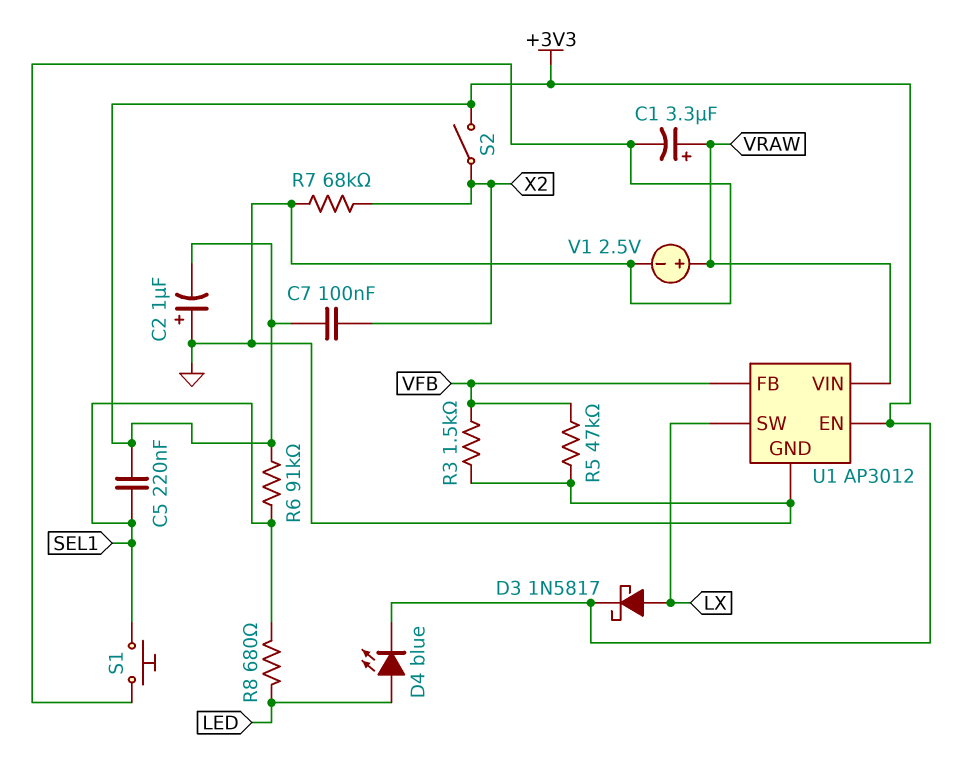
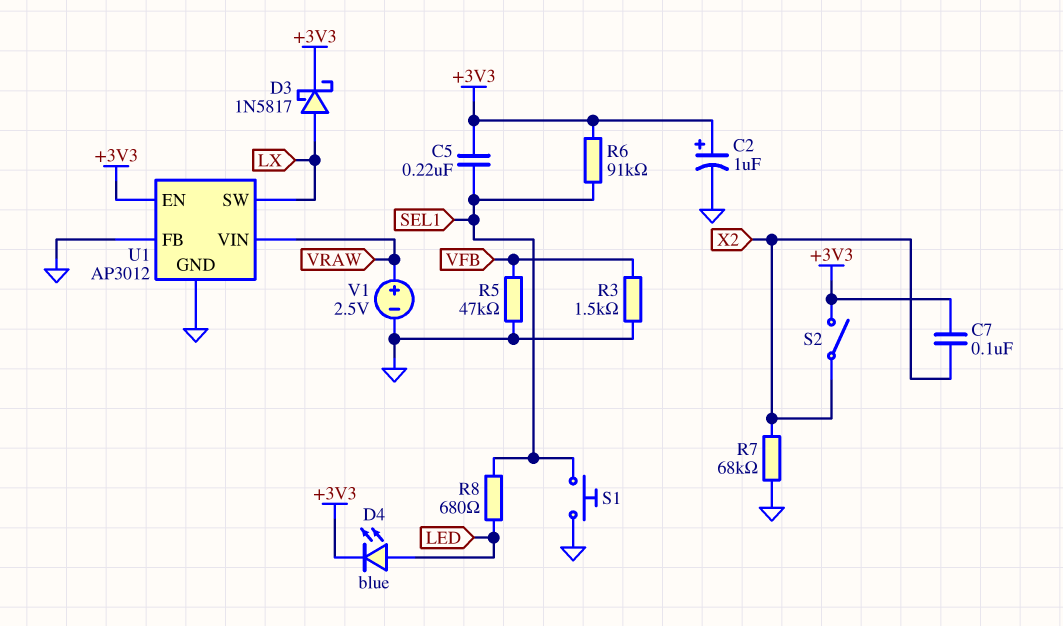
C1: 3.3uF (plus VRAW, minus GND) -> none
C2: 1uF (plus GND, minus +3V3) -> 1uF (plus +3V3, minus GND)
U1 pin FB: VFB -> GND

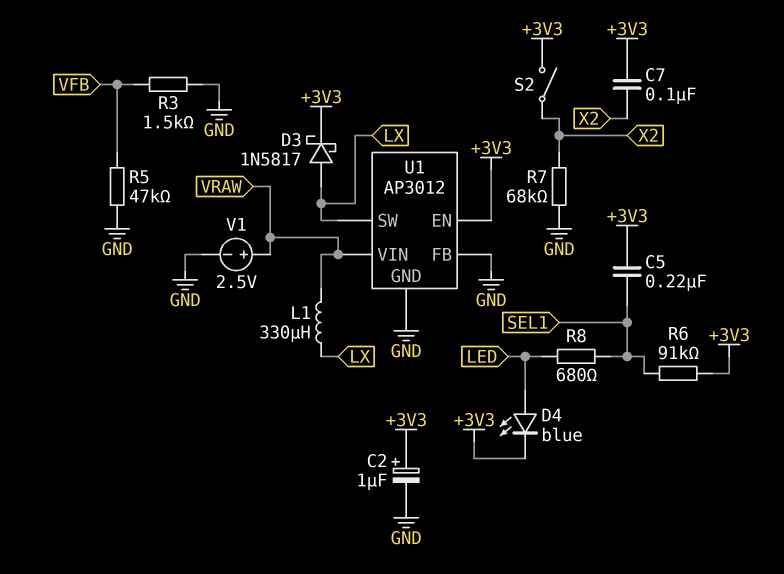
L1: none -> 330uH (LX, VRAW)
S1: button (GND, SEL1) -> none

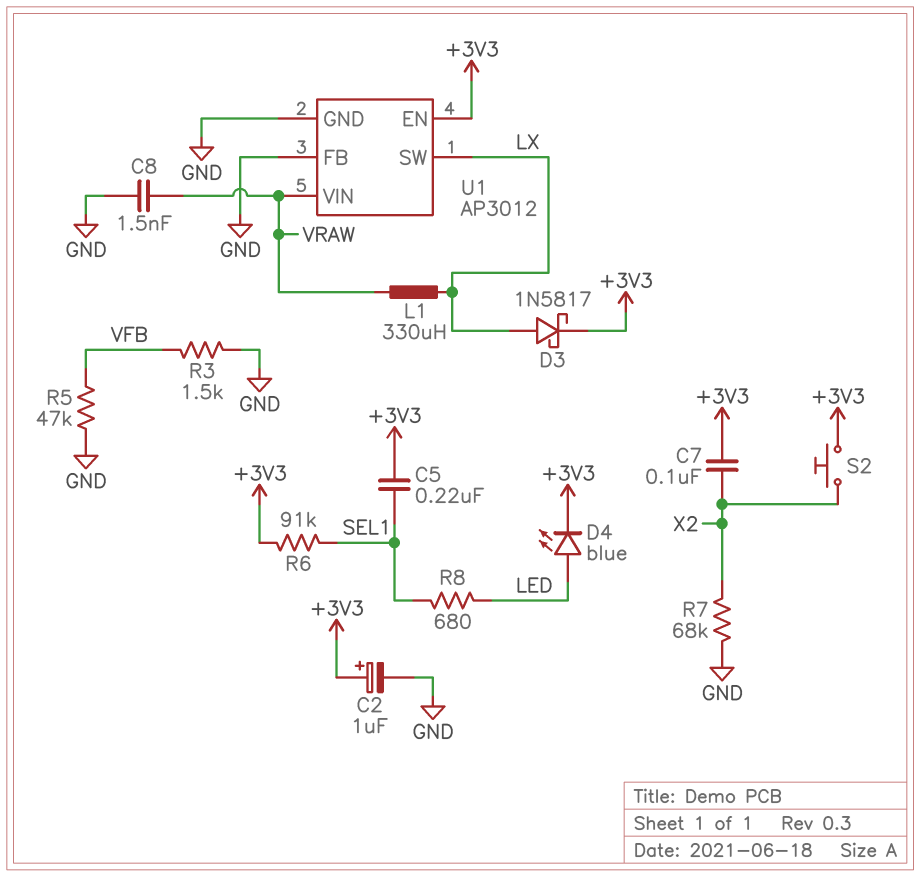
C8: none -> 1.5nF (GND, VRAW)
S2: switch (+3V3, X2) -> button (+3V3, X2)
V1: 2.5V (plus VRAW, minus GND) -> none

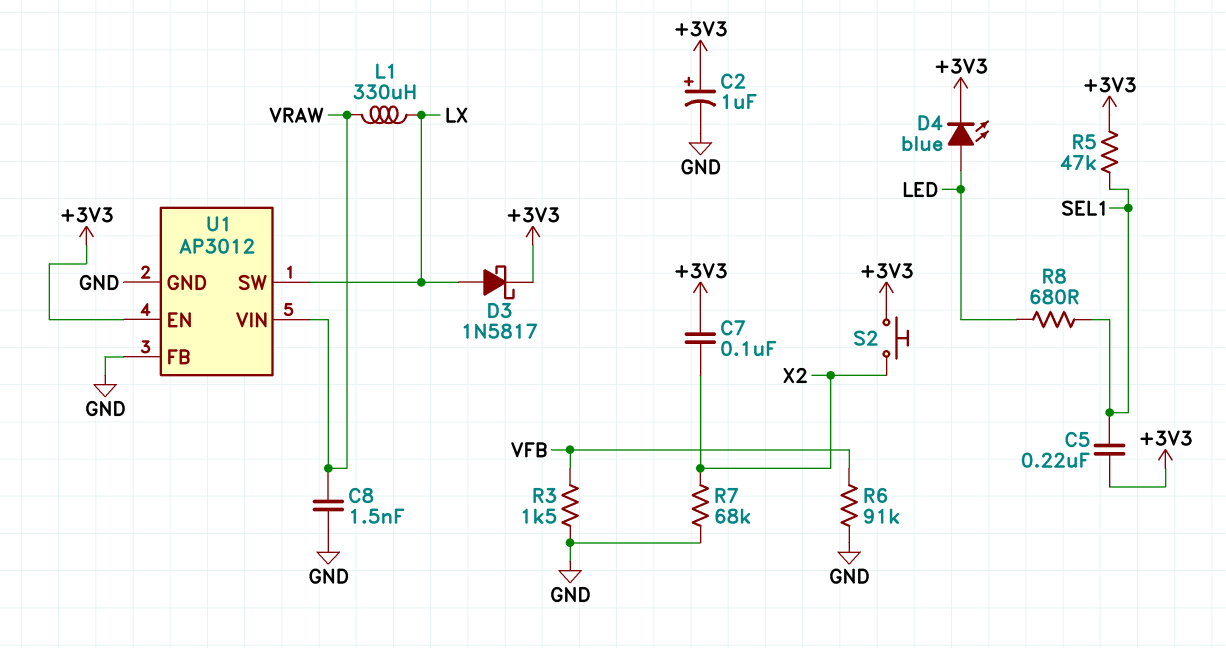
R5: 47k (GND, VFB) -> 47k (+3V3, SEL1)
R6: 91k (+3V3, SEL1) -> 91k (GND, VFB)

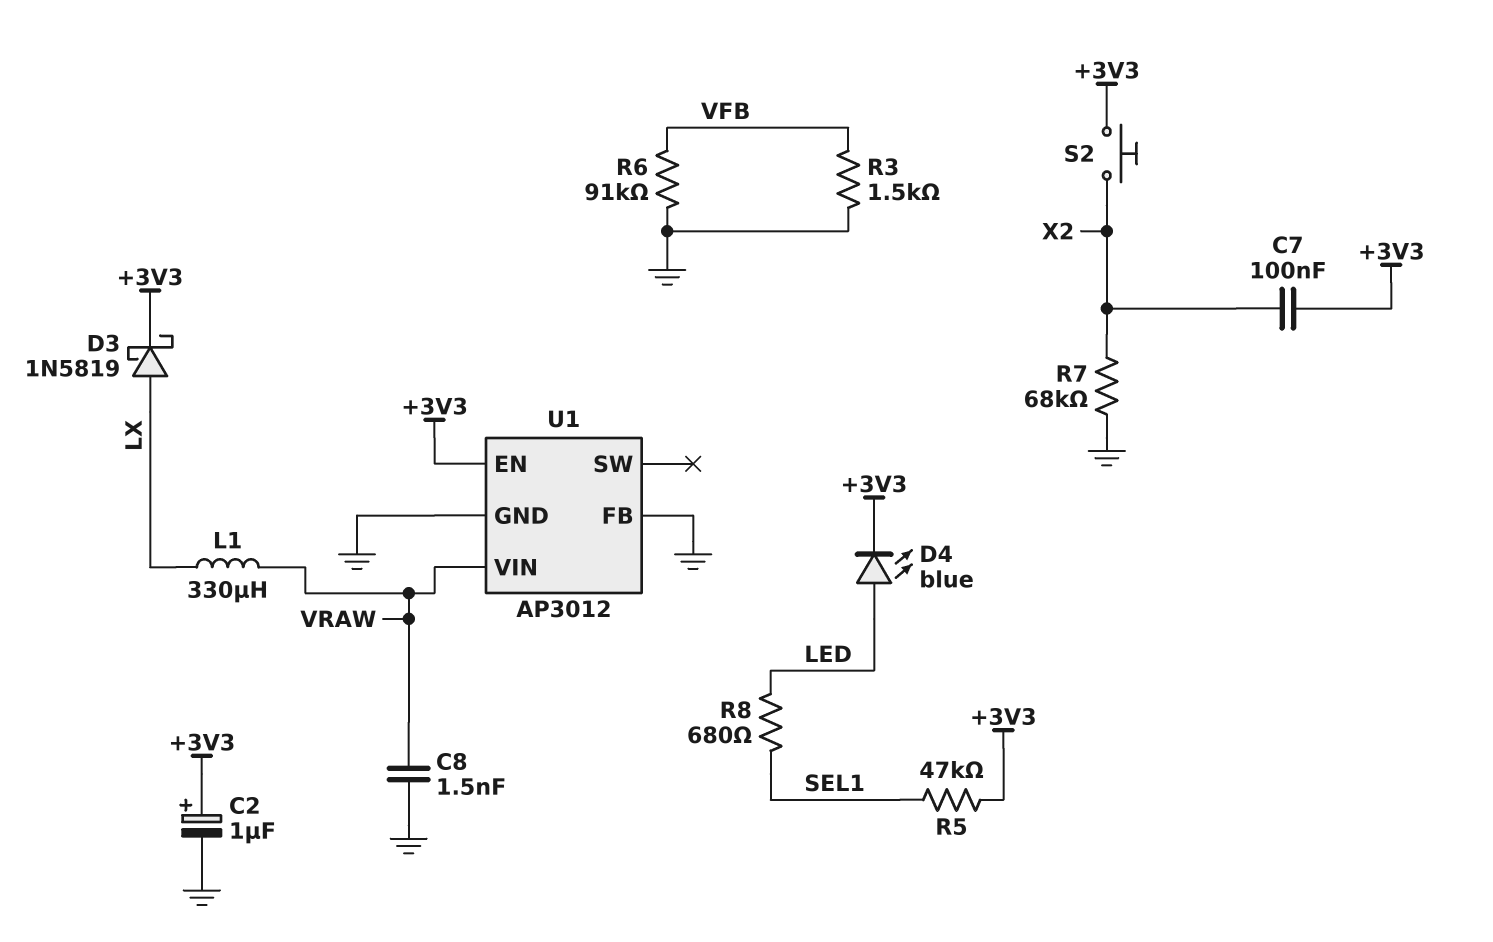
C5: 220nF (+3V3, SEL1) -> none
D3: schottky 1N5817 (A LX, K +3V3) -> schottky 1N5819 (A LX, K +3V3)
U1 pin SW: LX -> none

